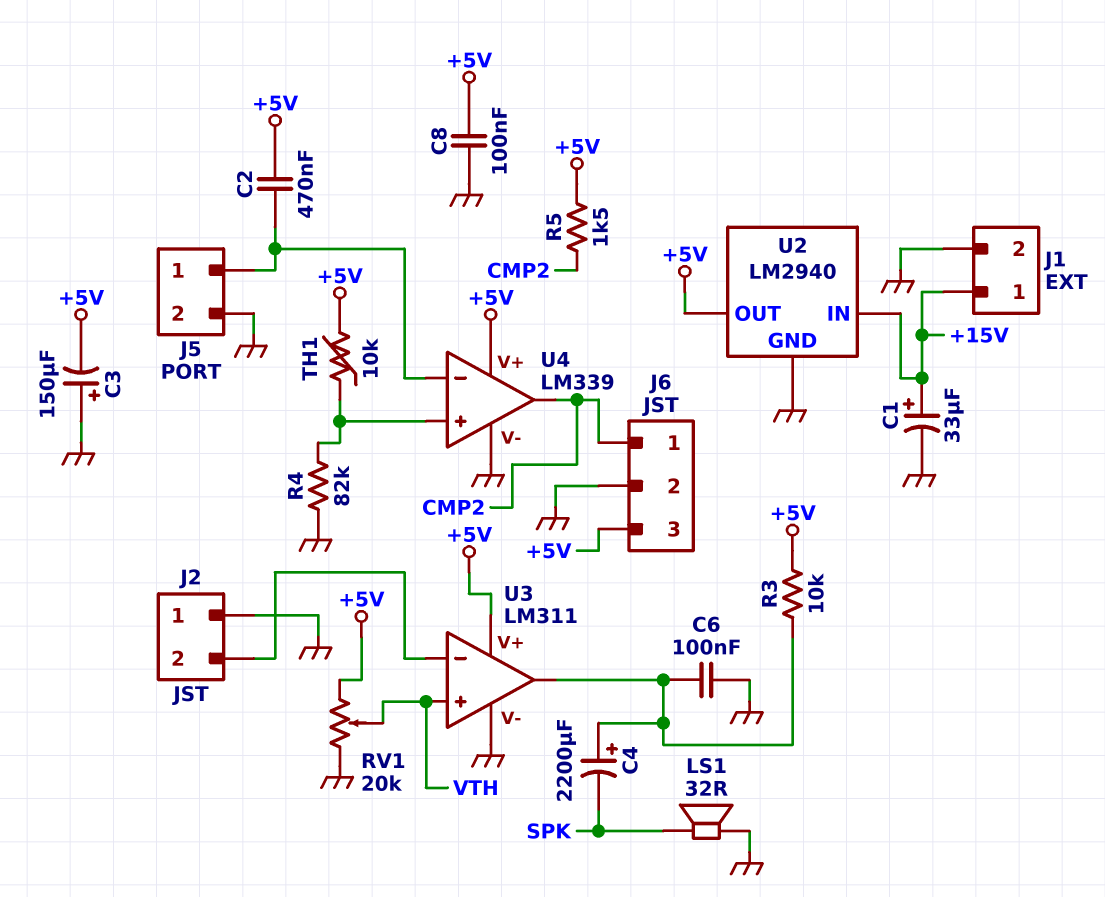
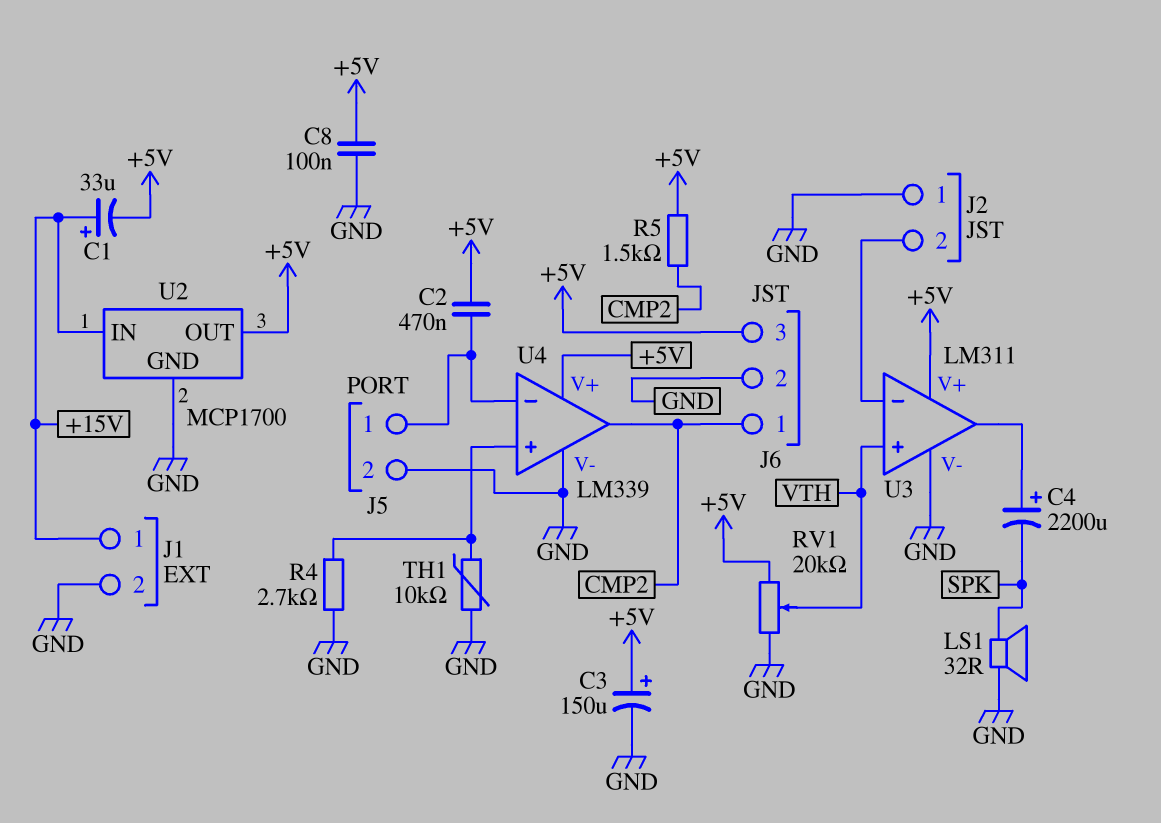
C1: 33uF (plus +15V, minus GND) -> 33uF (plus +15V, minus +5V)
C3: 150uF (plus GND, minus +5V) -> 150uF (plus +5V, minus GND)
C6: 100nF (GND, U3/out) -> none
R3: 10k (+5V, U3/out) -> none
R4: 82k (GND, U4/in+) -> 2.7k (GND, U4/in+)
TH1: 10k (+5V, U4/in+) -> 10k (GND, U4/in+)
U2: LM2940 -> MCP1700

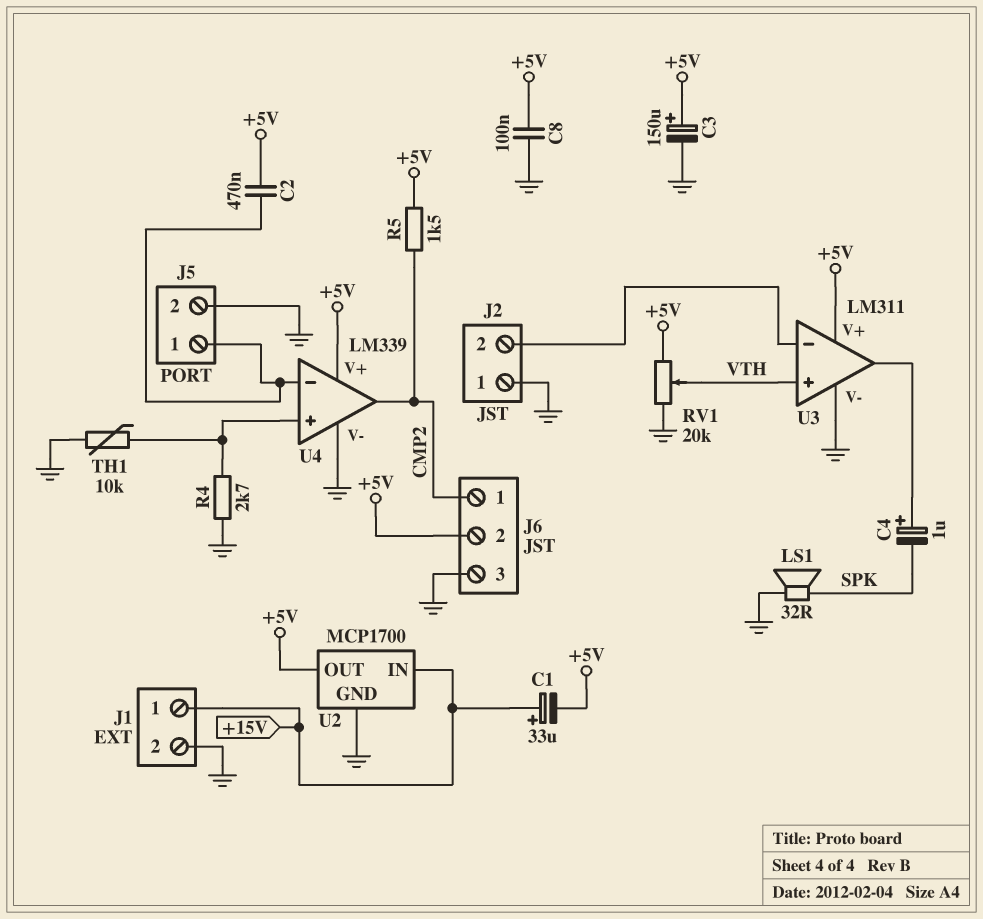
C4: 2200uF (plus U3/out, minus SPK) -> 1uF (plus U3/out, minus SPK)
J6 pin 2: GND -> +5V
J6 pin 3: +5V -> GND

